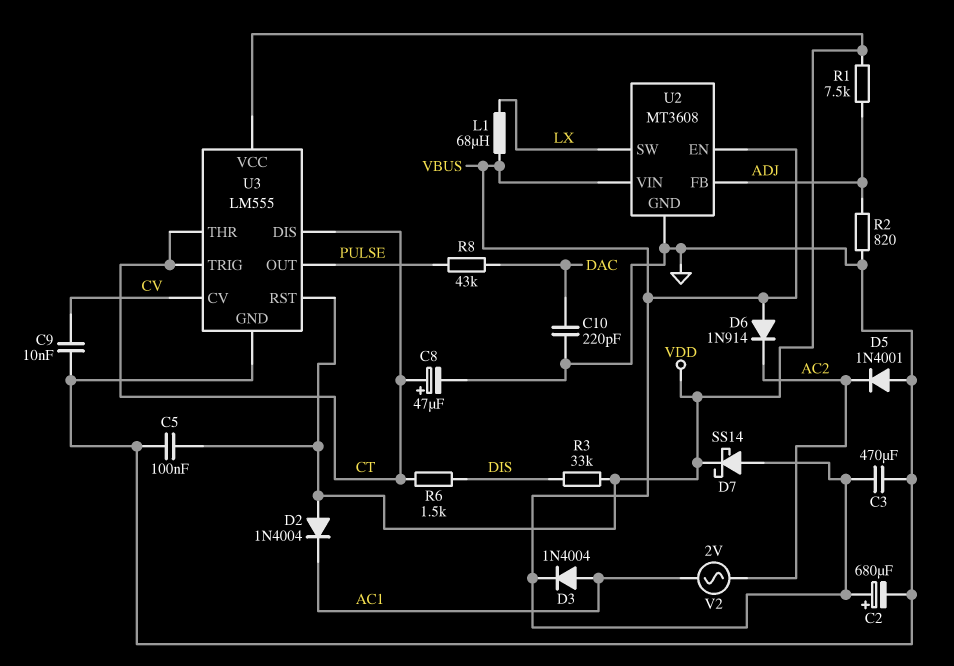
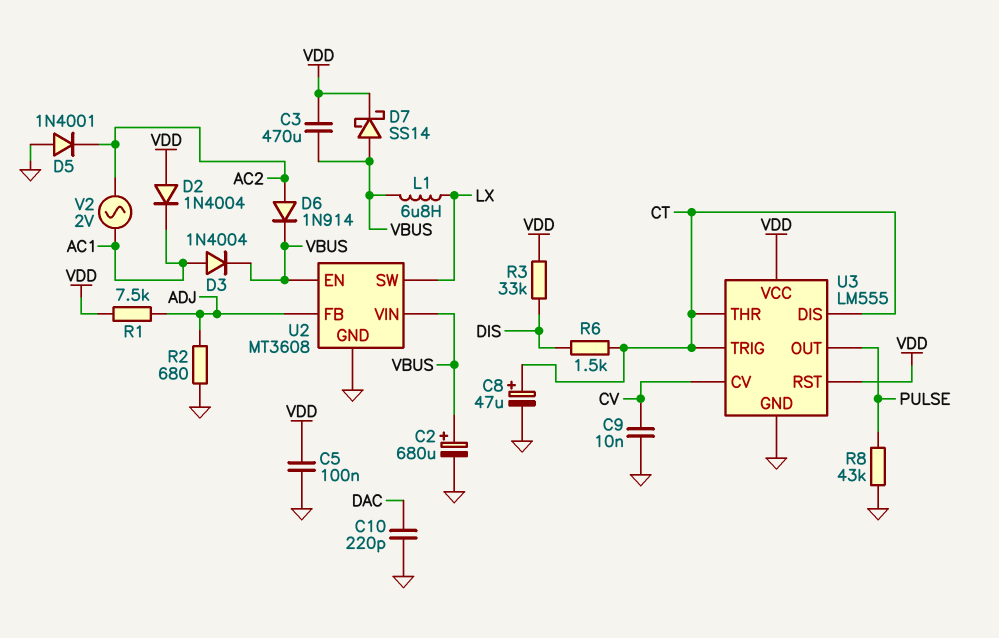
C3: 470uF (GND, VBUS) -> 470uF (VBUS, VDD)
D6: diode 1N914 (A VBUS, K AC2) -> diode 1N914 (A AC2, K VBUS)
L1: 68uH (LX, VBUS) -> 6.8uH (LX, VBUS)
R2: 820 (ADJ, GND) -> 680 (ADJ, GND)
R8: 43k (DAC, PULSE) -> 43k (GND, PULSE)

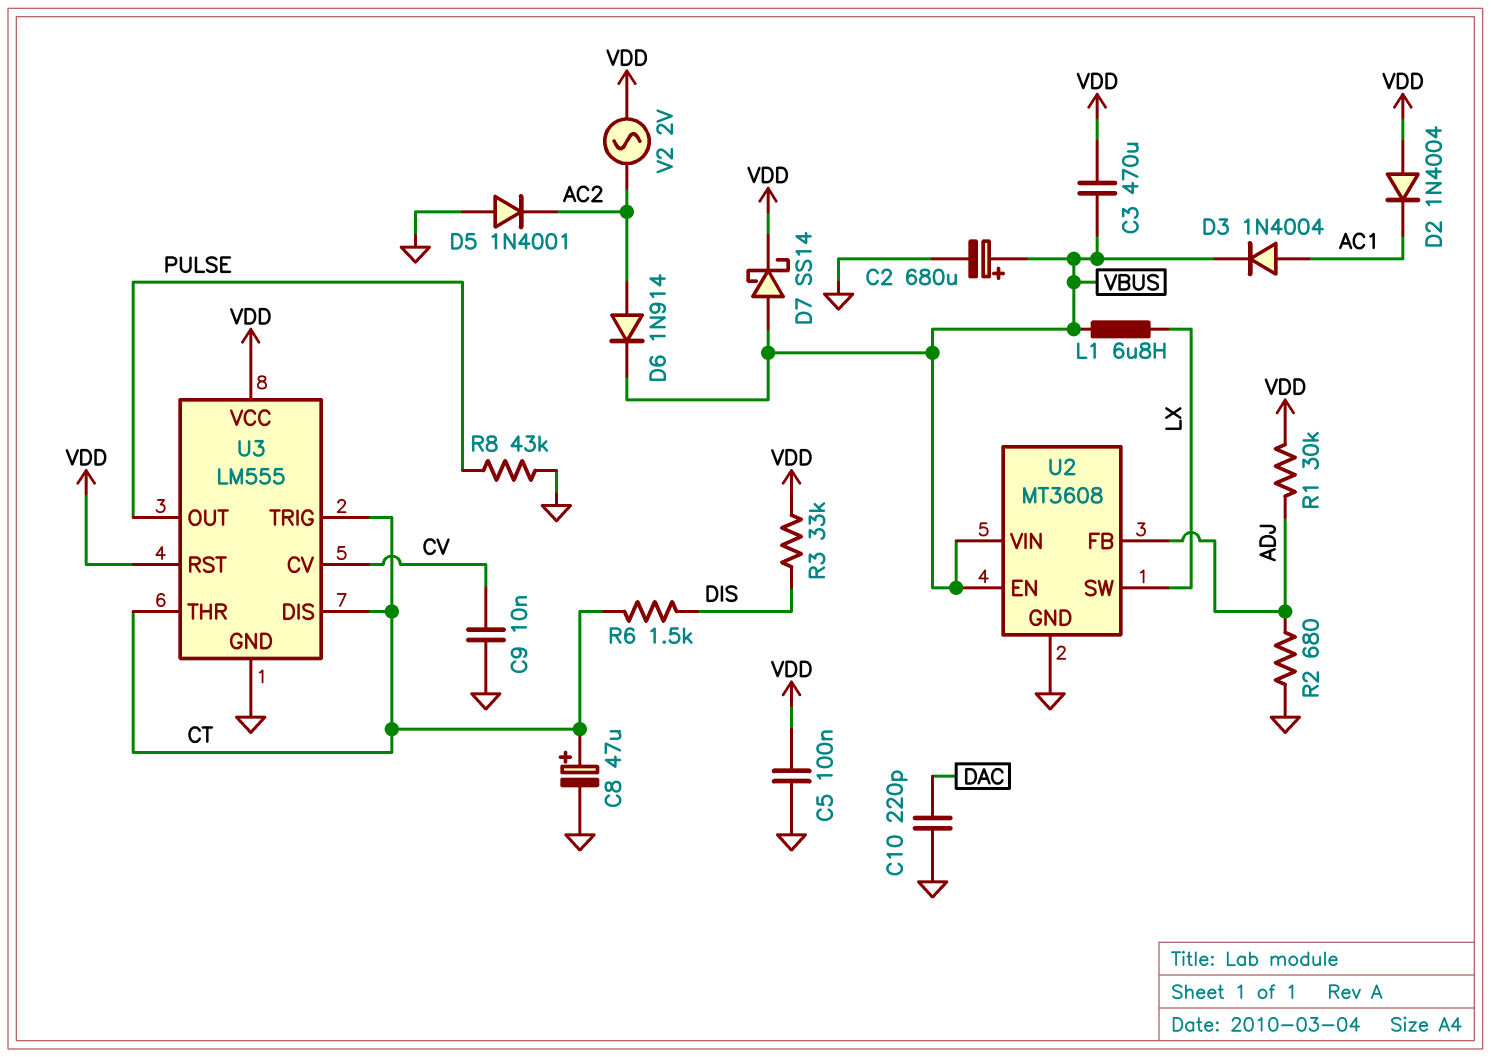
R1: 7.5k (ADJ, VDD) -> 30k (ADJ, VDD)
V2: AC 2V (AC1, AC2) -> AC 2V (AC2, VDD)

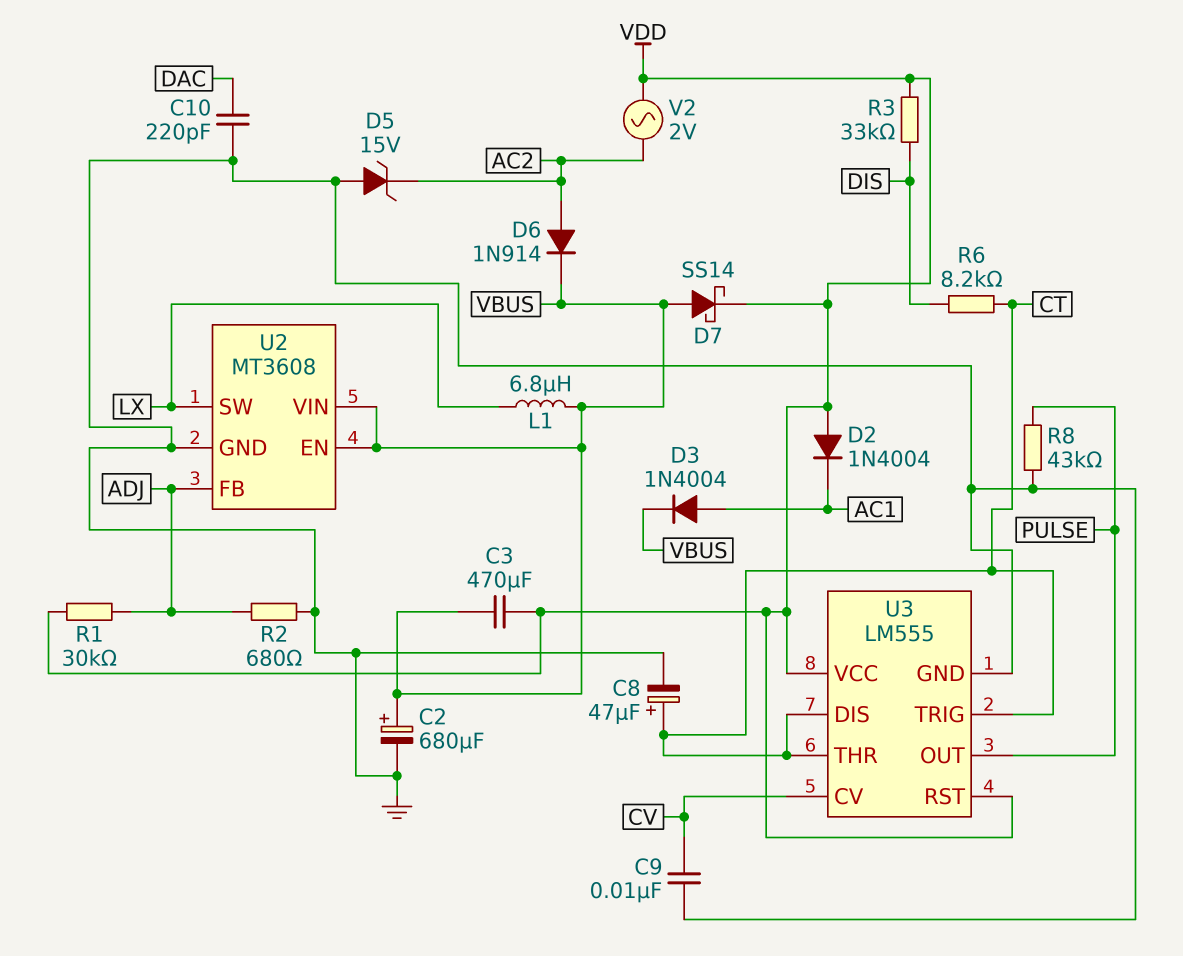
C5: 100nF (GND, VDD) -> none
D5: diode 1N4001 (A GND, K AC2) -> zener 15V (A GND, K AC2)
R6: 1.5k (CT, DIS) -> 8.2k (CT, DIS)

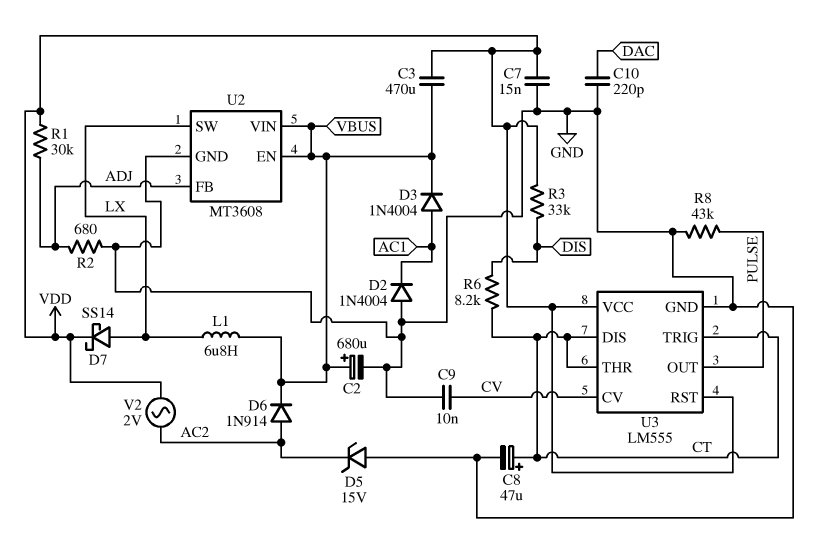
C7: none -> 15nF (GND, VDD)
D2: diode 1N4004 (A VDD, K AC1) -> diode 1N4004 (A GND, K AC1)
D7: schottky SS14 (A VBUS, K VDD) -> schottky SS14 (A LX, K VDD)

